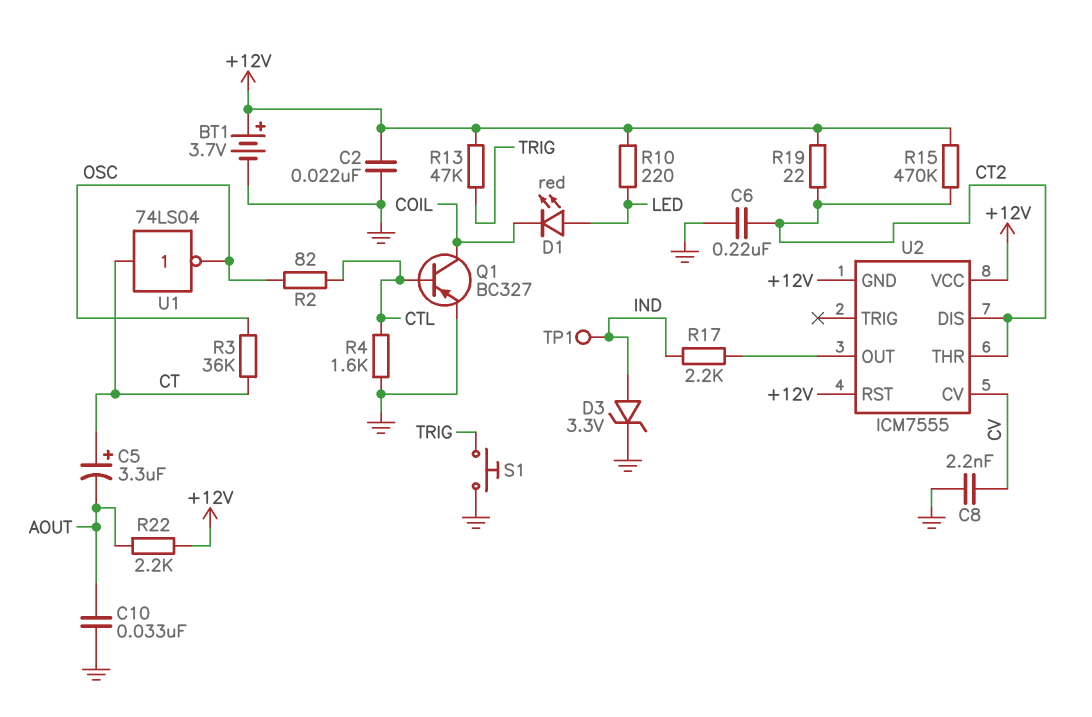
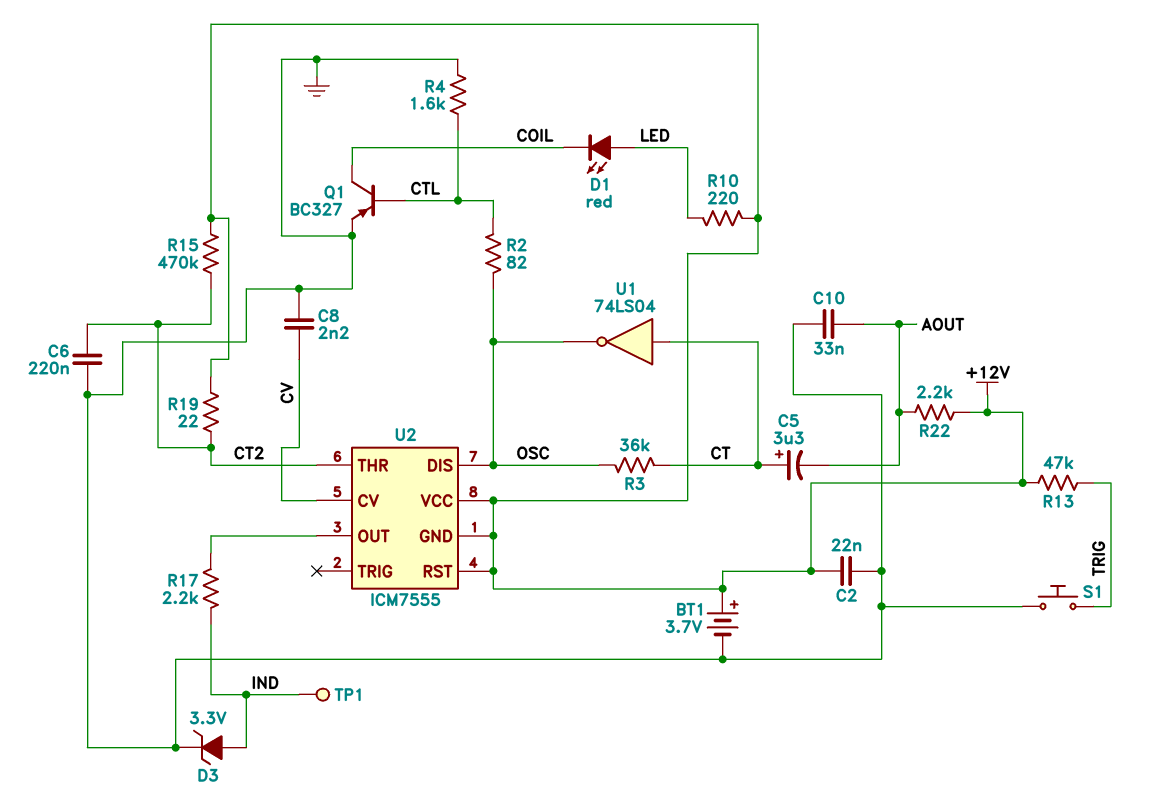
U2 pin DIS: CT2 -> OSC

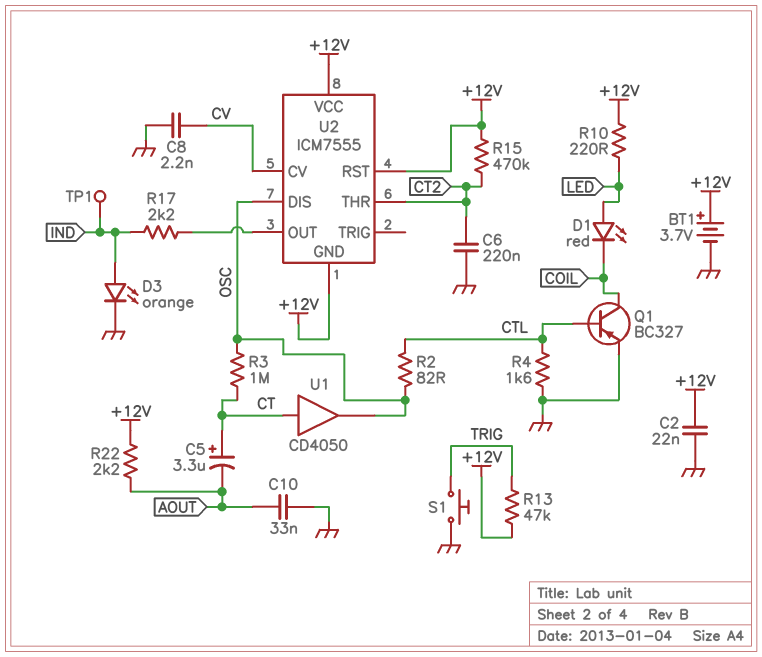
D3: zener 3.3V (A IND, K GND) -> LED orange (A IND, K GND)
R3: 36k (CT, OSC) -> 1M (CT, OSC)
R19: 22 (+12V, CT2) -> none
U1: NOT 74LS04 (in CT, out OSC) -> buffer CD4050 (in CT, out OSC)

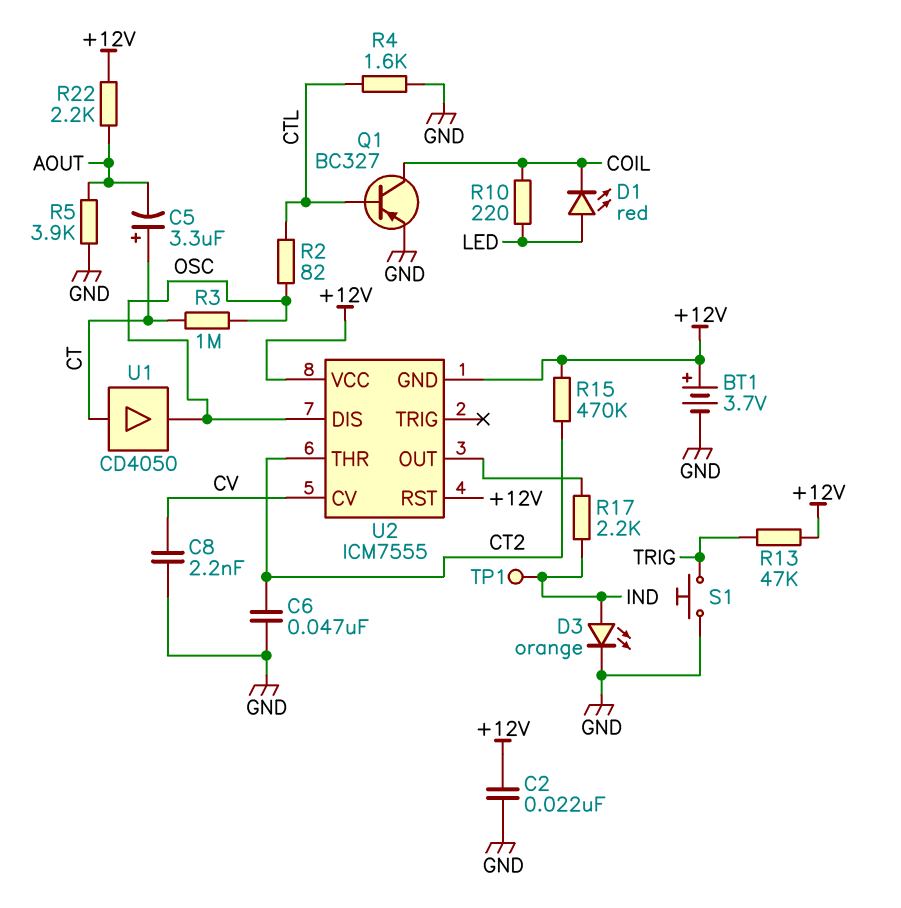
C6: 220nF (CT2, GND) -> 47nF (CT2, GND)
C10: 33nF (AOUT, GND) -> none
R5: none -> 3.9k (AOUT, GND)
R10: 220 (+12V, LED) -> 220 (COIL, LED)

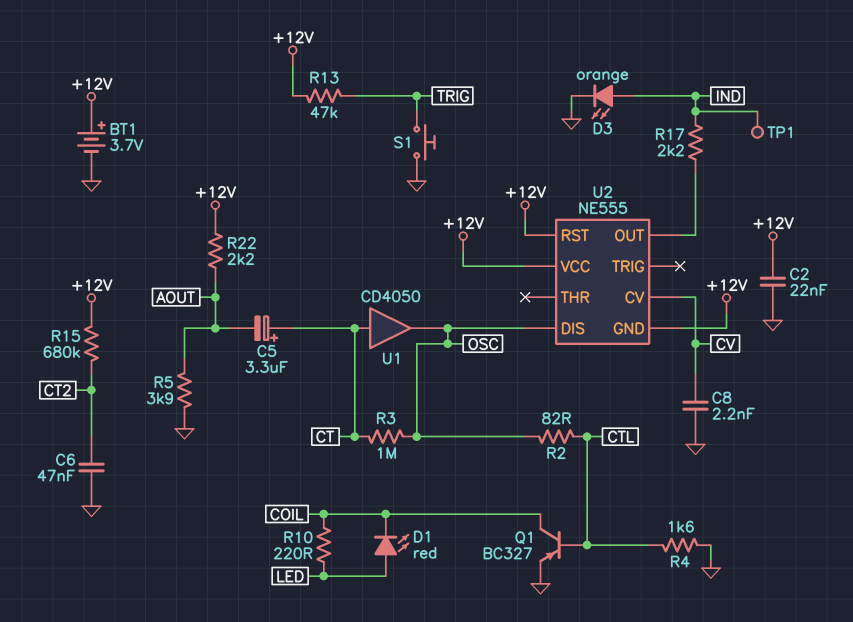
R15: 470k (+12V, CT2) -> 680k (+12V, CT2)
U2: ICM7555 -> NE555
U2 pin THR: CT2 -> none

